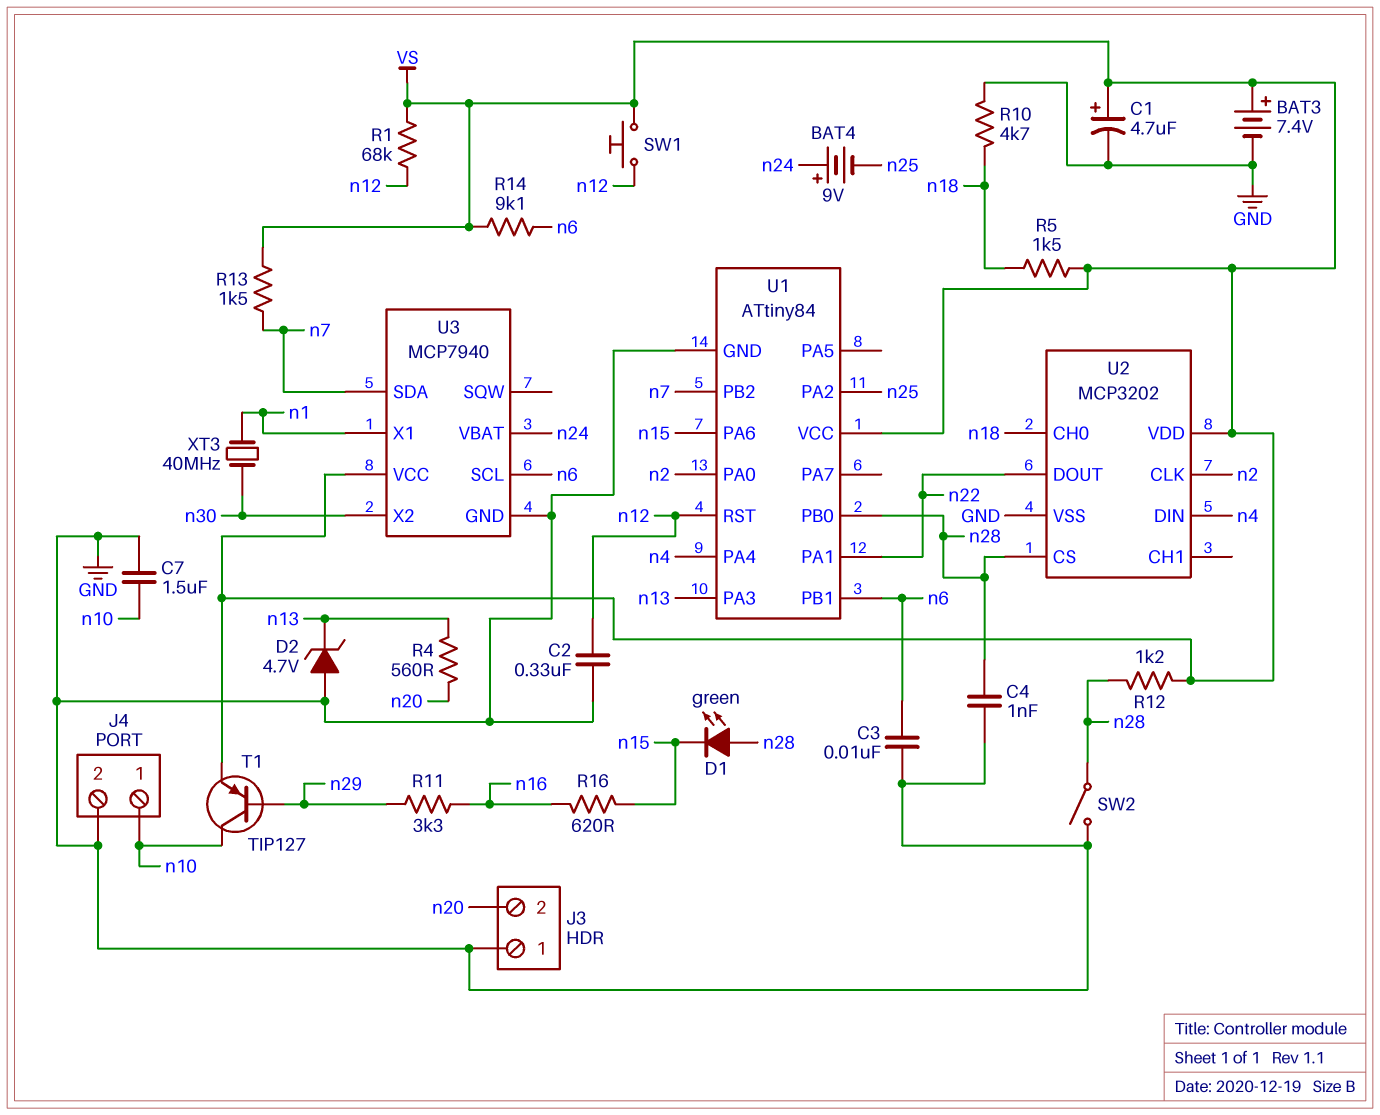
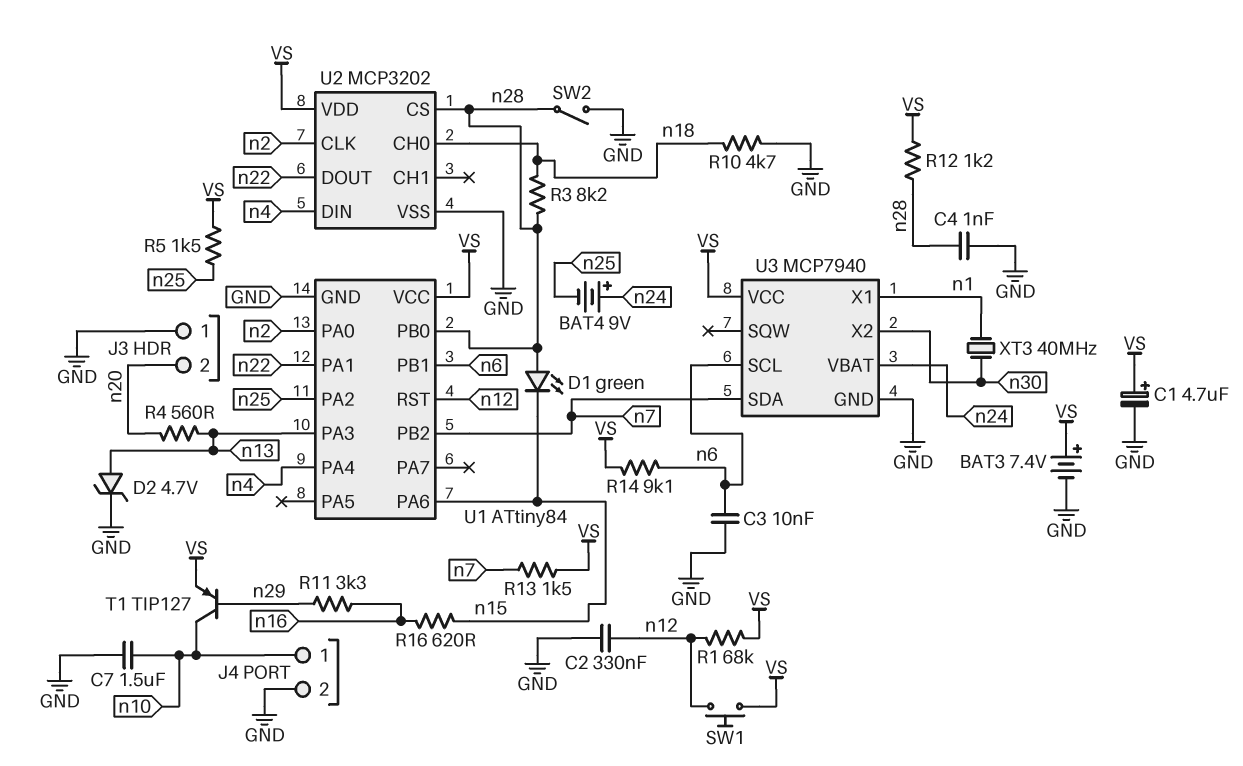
D2: zener 4.7V (A GND, K n13) -> zener 4.7V (A n13, K GND)
R3: none -> 8.2k (n18, n28)
R5: 1.5k (VS, n18) -> 1.5k (VS, n25)

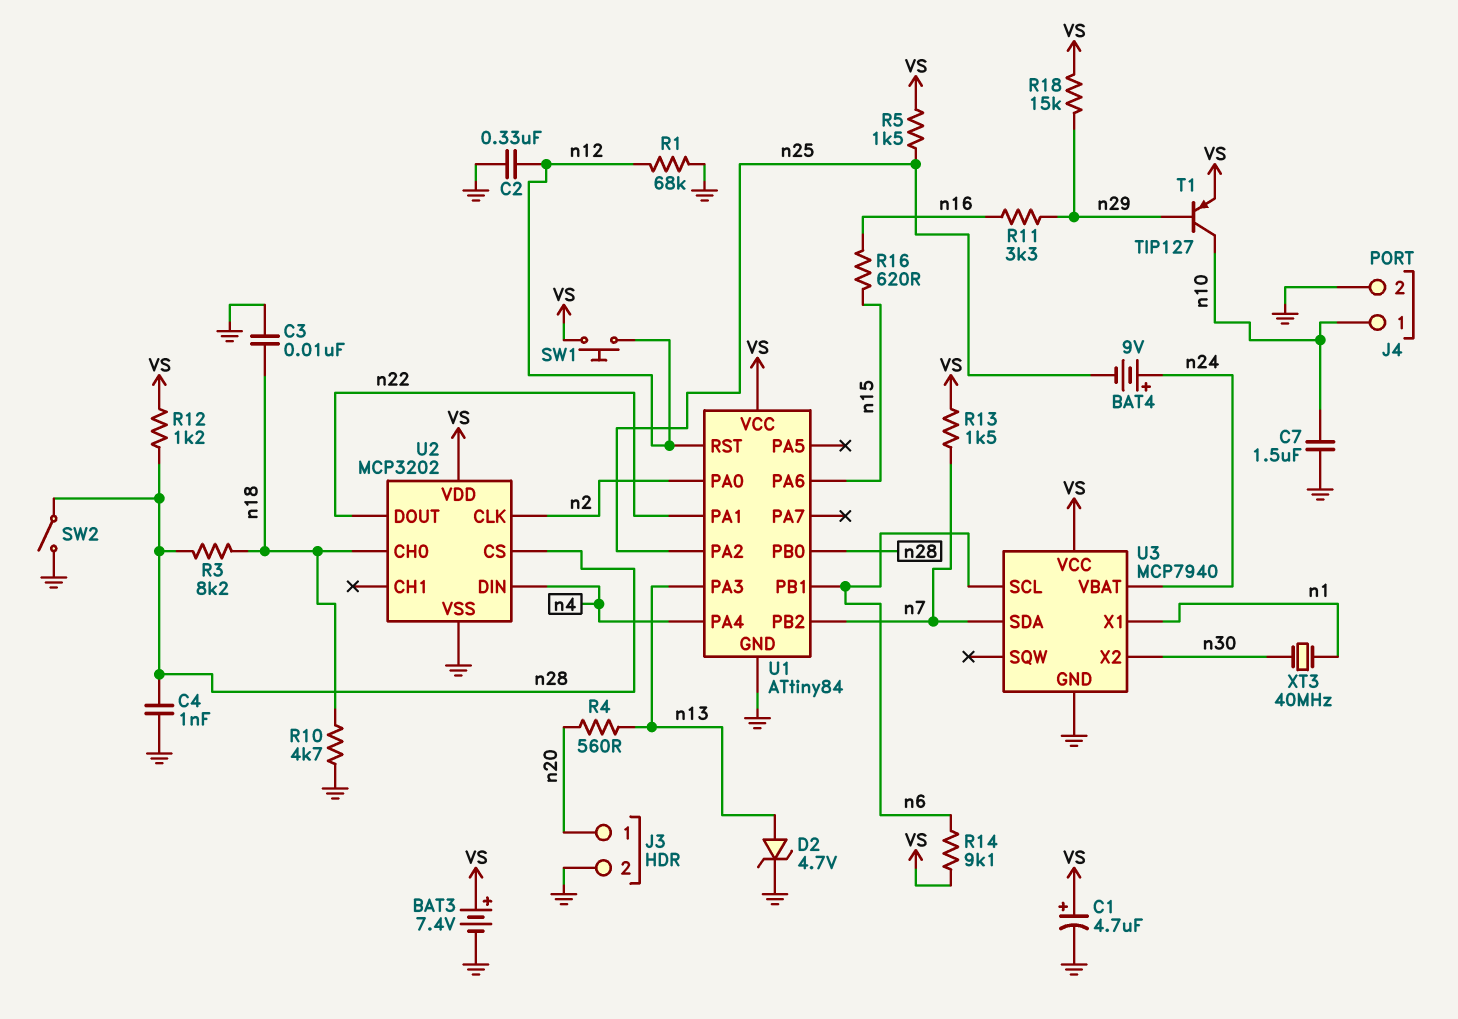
C3: 10nF (GND, n6) -> 10nF (GND, n18)
D1: LED green (A n28, K n15) -> none
J3 pin 1: GND -> n20
J3 pin 2: n20 -> GND
R1: 68k (VS, n12) -> 68k (GND, n12)
R18: none -> 15k (VS, n29)

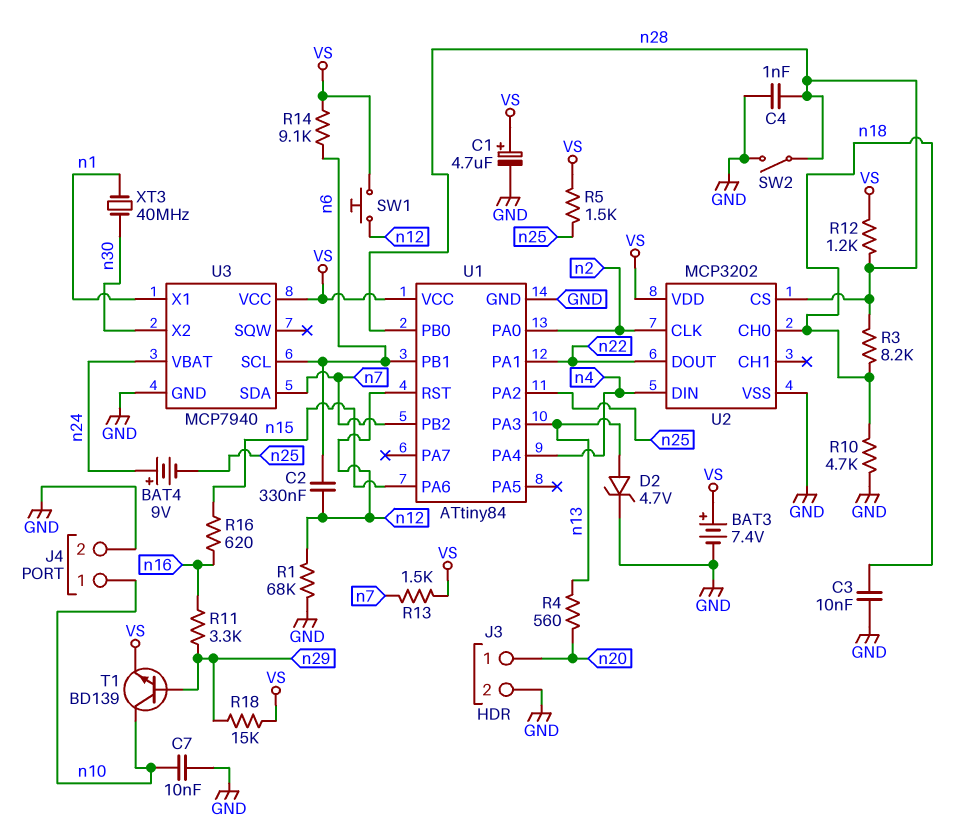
C2: 330nF (GND, n12) -> 330nF (n6, n12)
C7: 1.5uF (GND, n10) -> 10nF (GND, n10)
T1: PNP TIP127 (B n29, C n10, E VS) -> NPN BD139 (B n29, C n10, E VS)

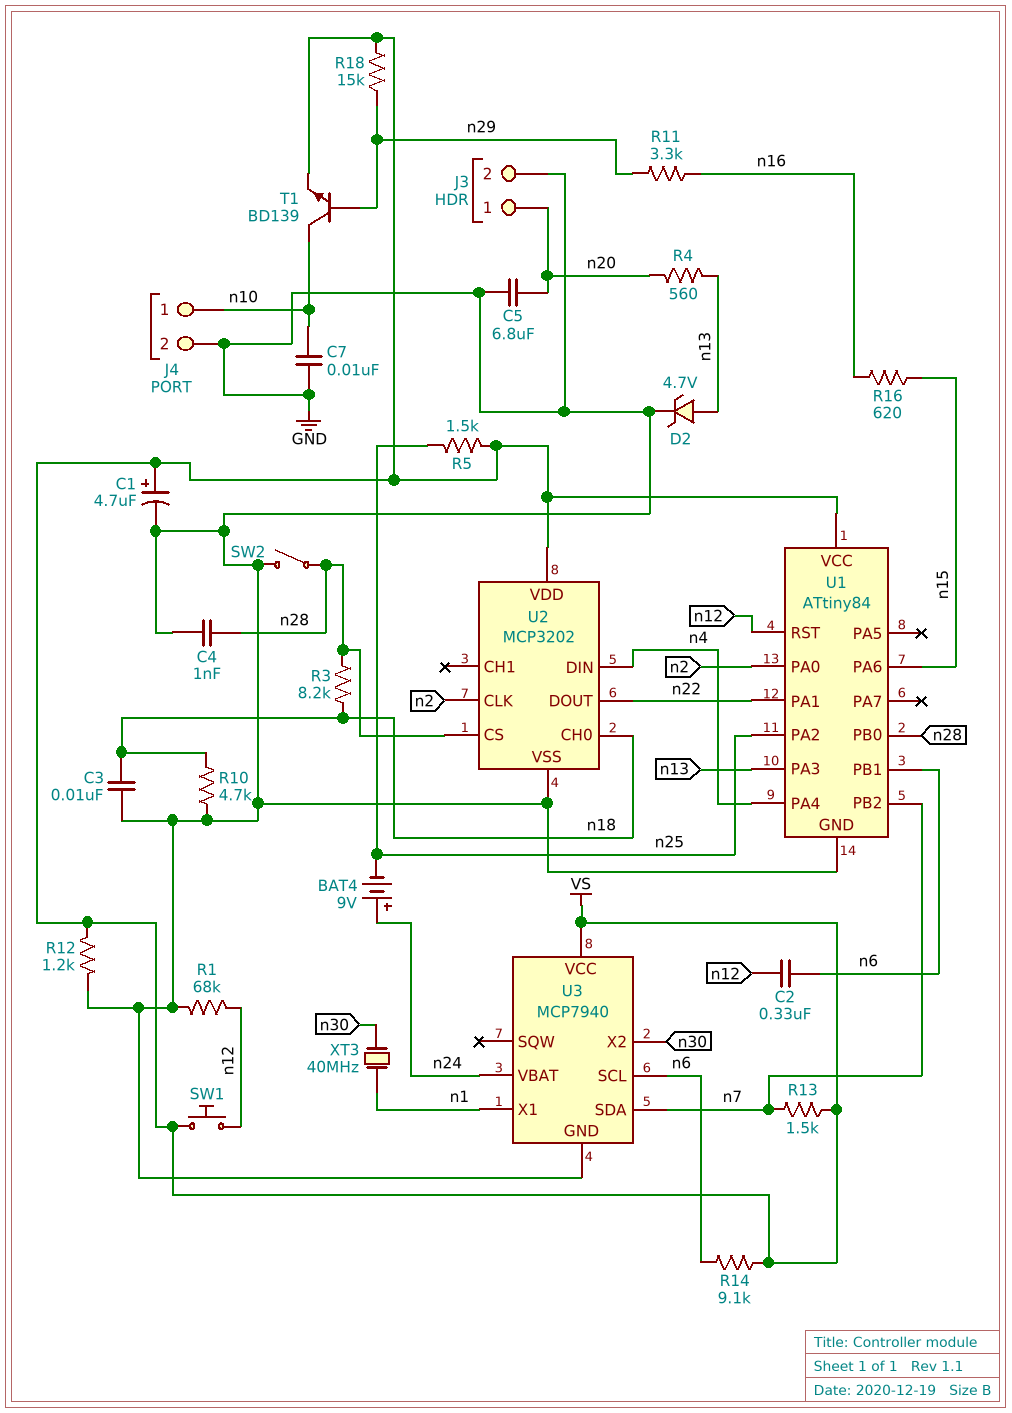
BAT3: 7.4V (plus VS, minus GND) -> none
C5: none -> 6.8uF (GND, n20)
R12: 1.2k (VS, n28) -> 1.2k (GND, VS)

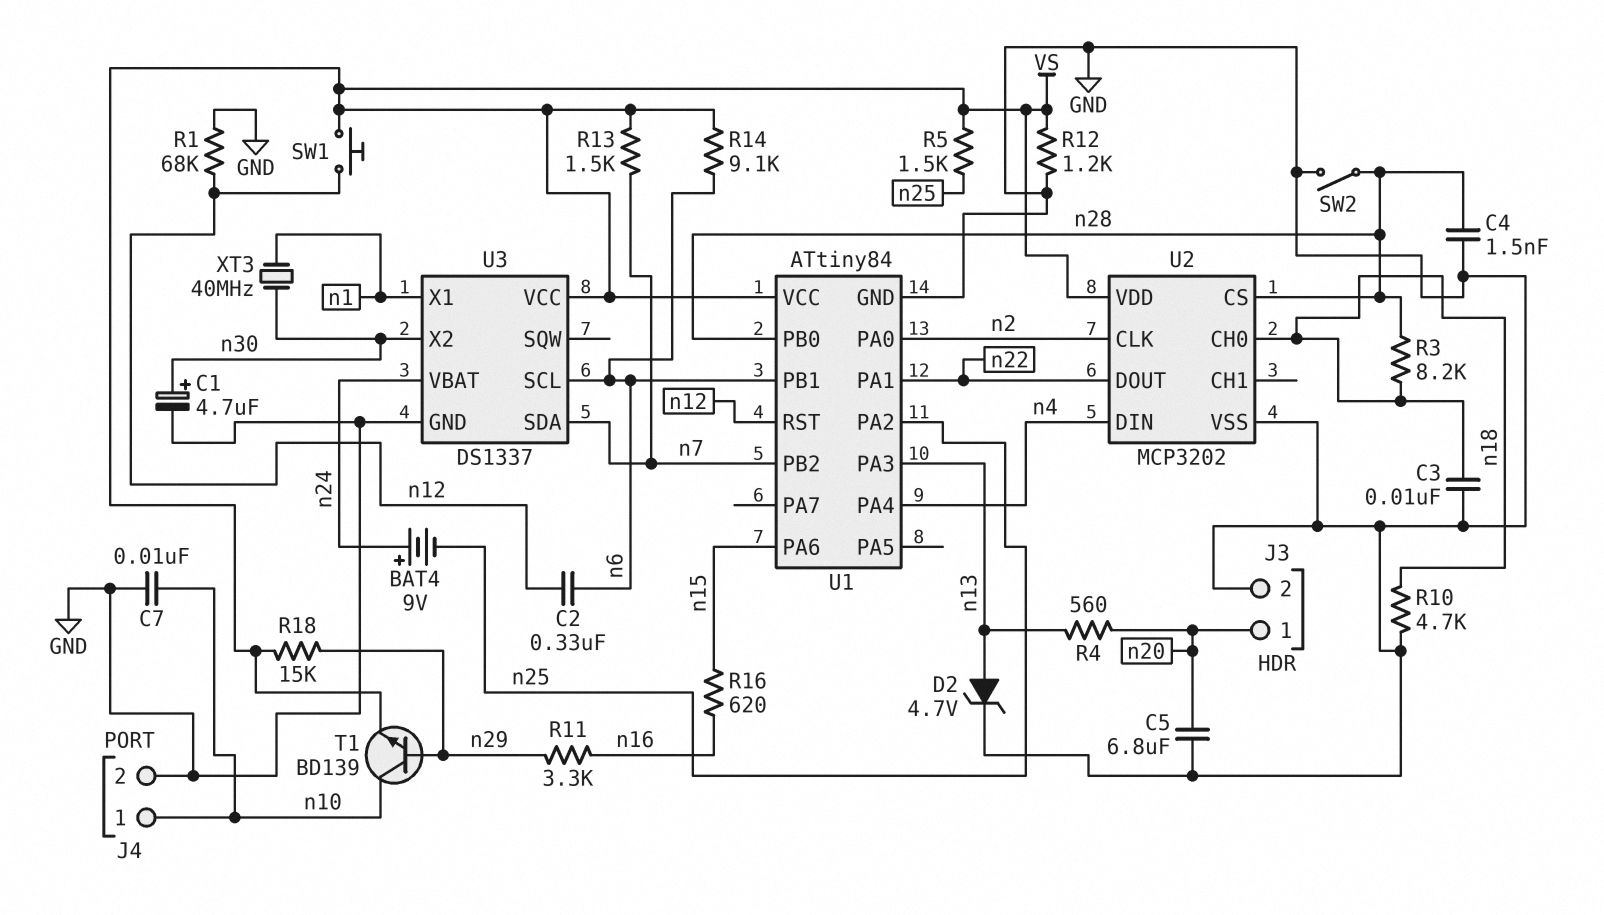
C1: 4.7uF (plus VS, minus GND) -> 4.7uF (plus n30, minus GND)
C4: 1nF (GND, n28) -> 1.5nF (GND, n28)
U3: MCP7940 -> DS1337

